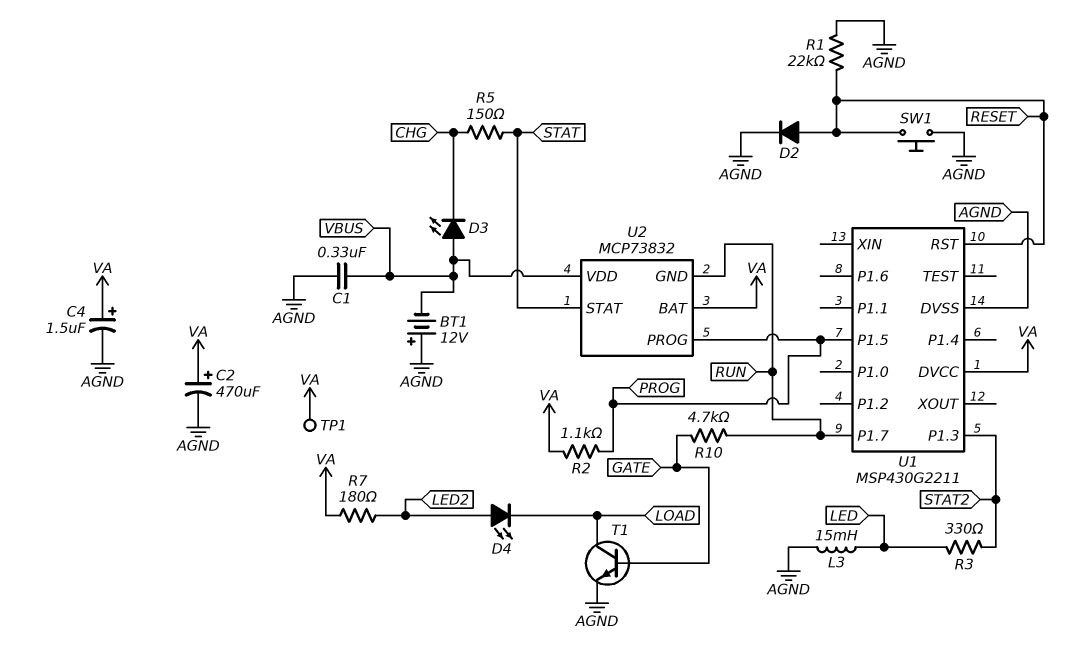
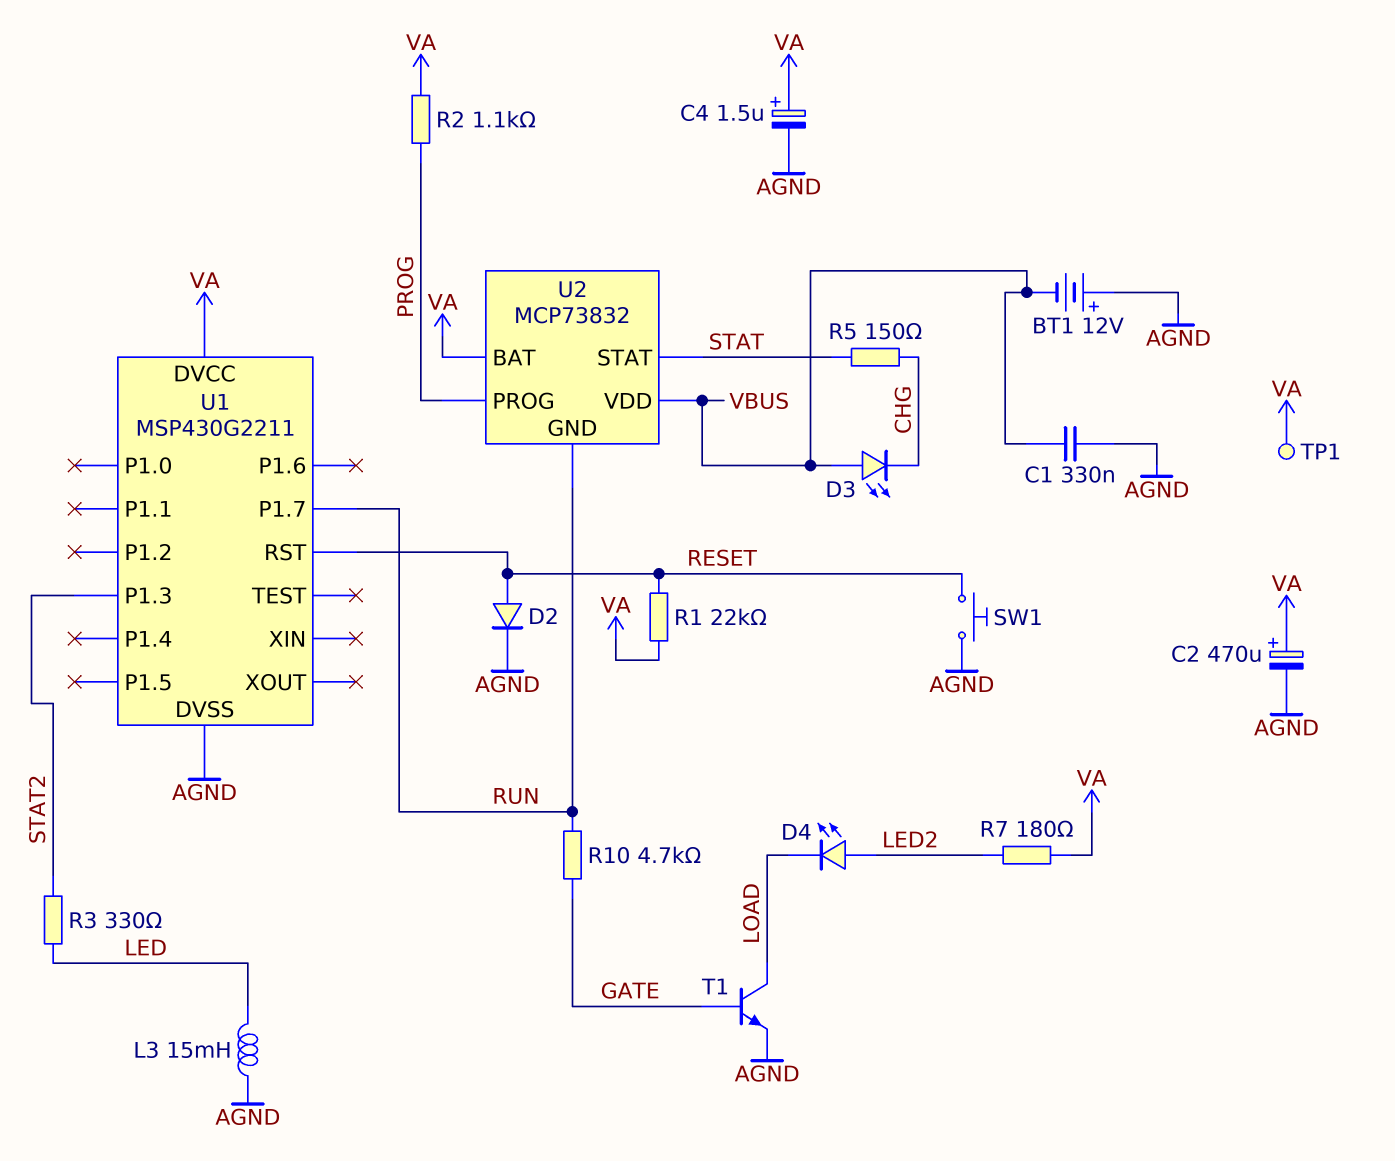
R1: 22k (AGND, RESET) -> 22k (RESET, VA)
U1 pin P1.5: PROG -> none

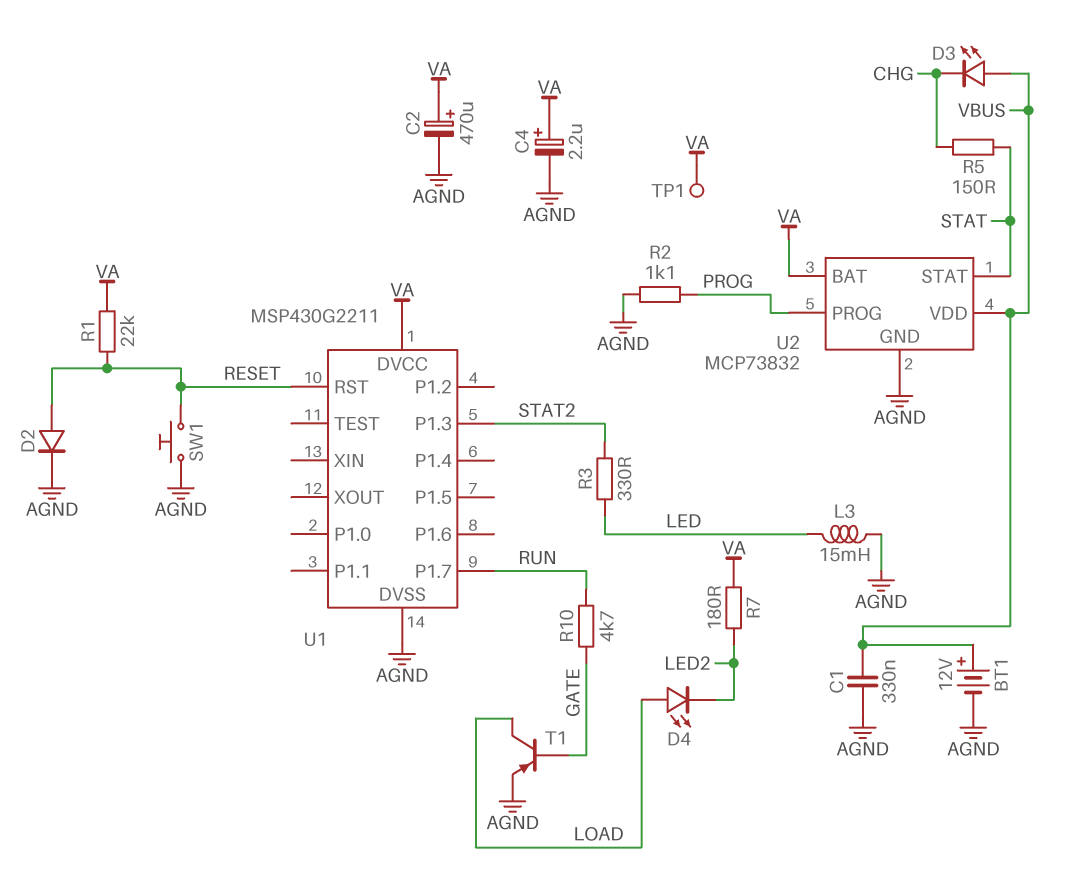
BT1: 12V (plus AGND, minus VBUS) -> 12V (plus VBUS, minus AGND)
C4: 1.5uF (plus VA, minus AGND) -> 2.2uF (plus VA, minus AGND)
D4: LED (A LED2, K LOAD) -> LED (A LOAD, K LED2)
R2: 1.1k (PROG, VA) -> 1.1k (AGND, PROG)
T1: NPN (B GATE, C LOAD, E AGND) -> PNP (B GATE, C LOAD, E AGND)
U2 pin GND: RUN -> AGND

